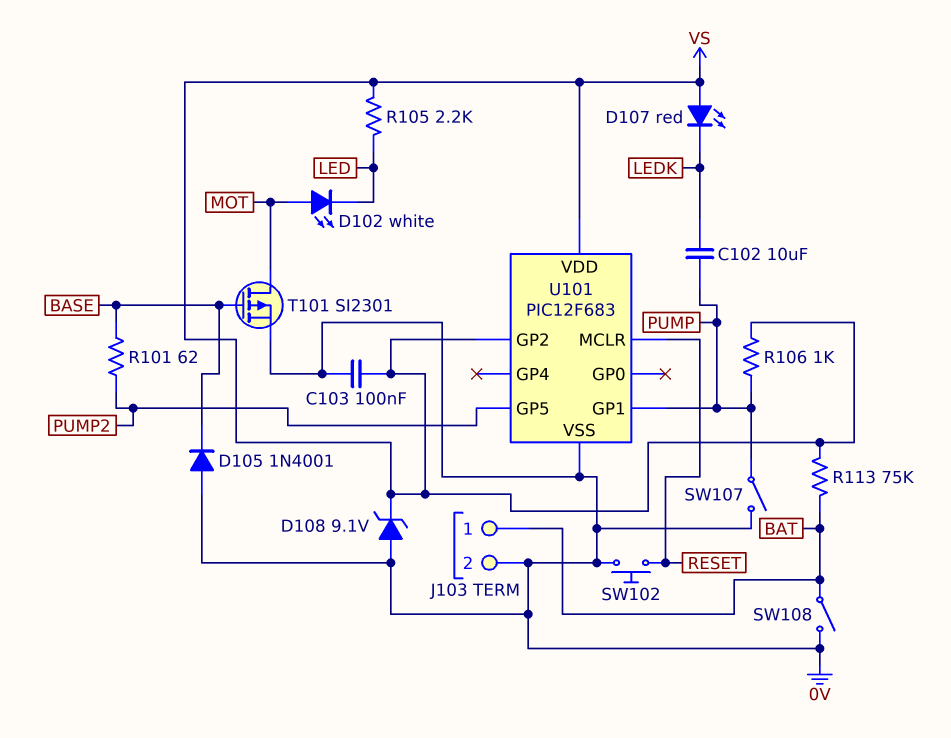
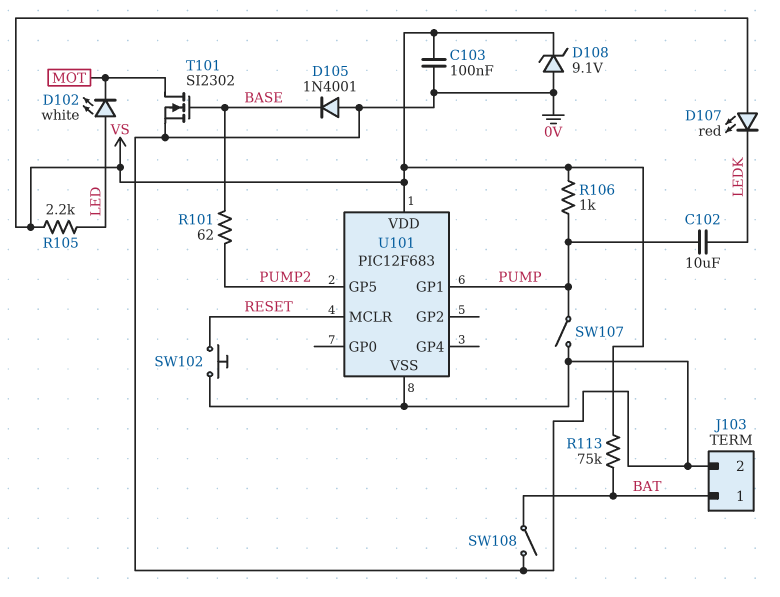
D102: LED white (A MOT, K LED) -> LED white (A LED, K MOT)
T101: PMOS SI2301 (G BASE, D MOT, S 0V) -> NMOS SI2302 (G BASE, D MOT, S 0V)
U101 pin GP2: VS -> none

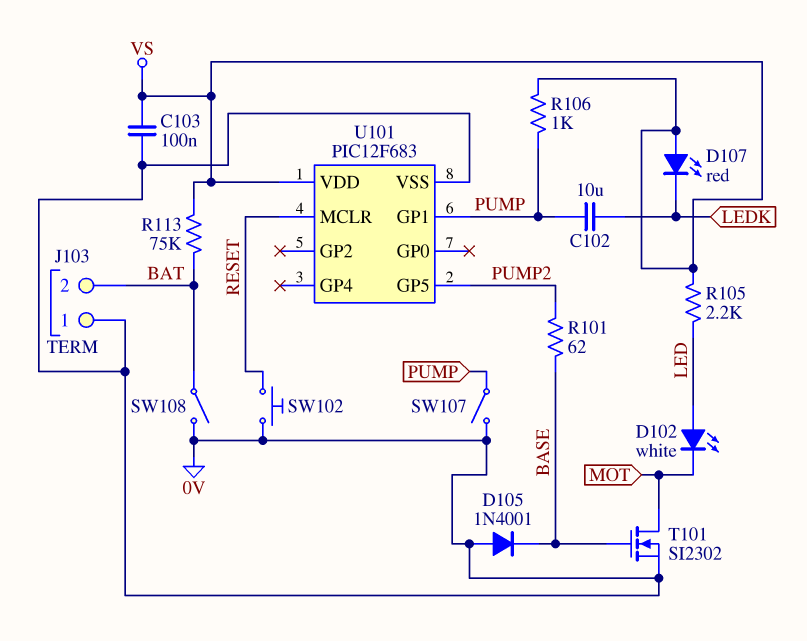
D108: zener 9.1V (A 0V, K VS) -> none
J103 pin 1: BAT -> 0V
J103 pin 2: 0V -> BAT

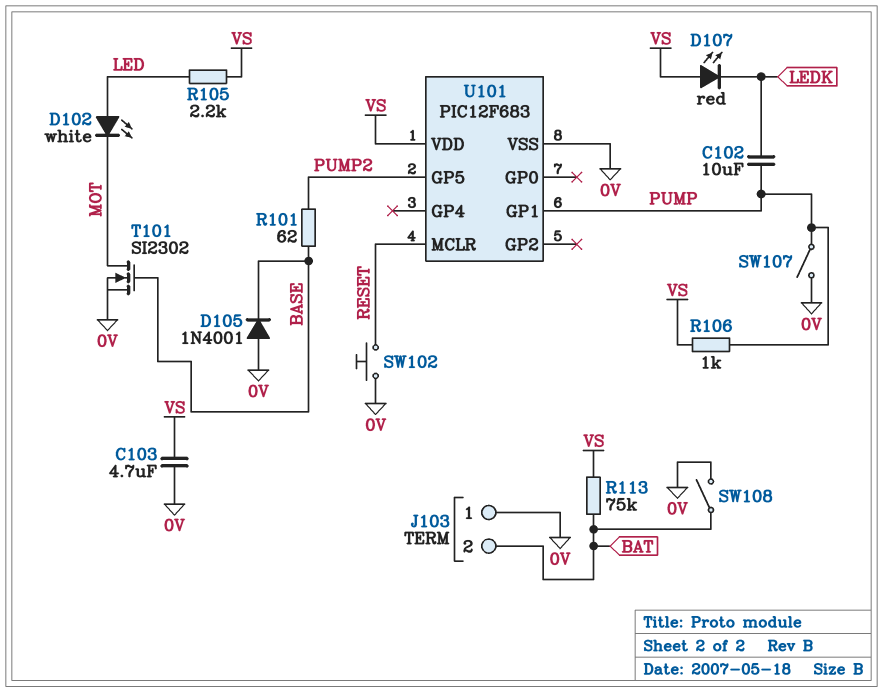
C103: 100nF (0V, VS) -> 4.7uF (0V, VS)

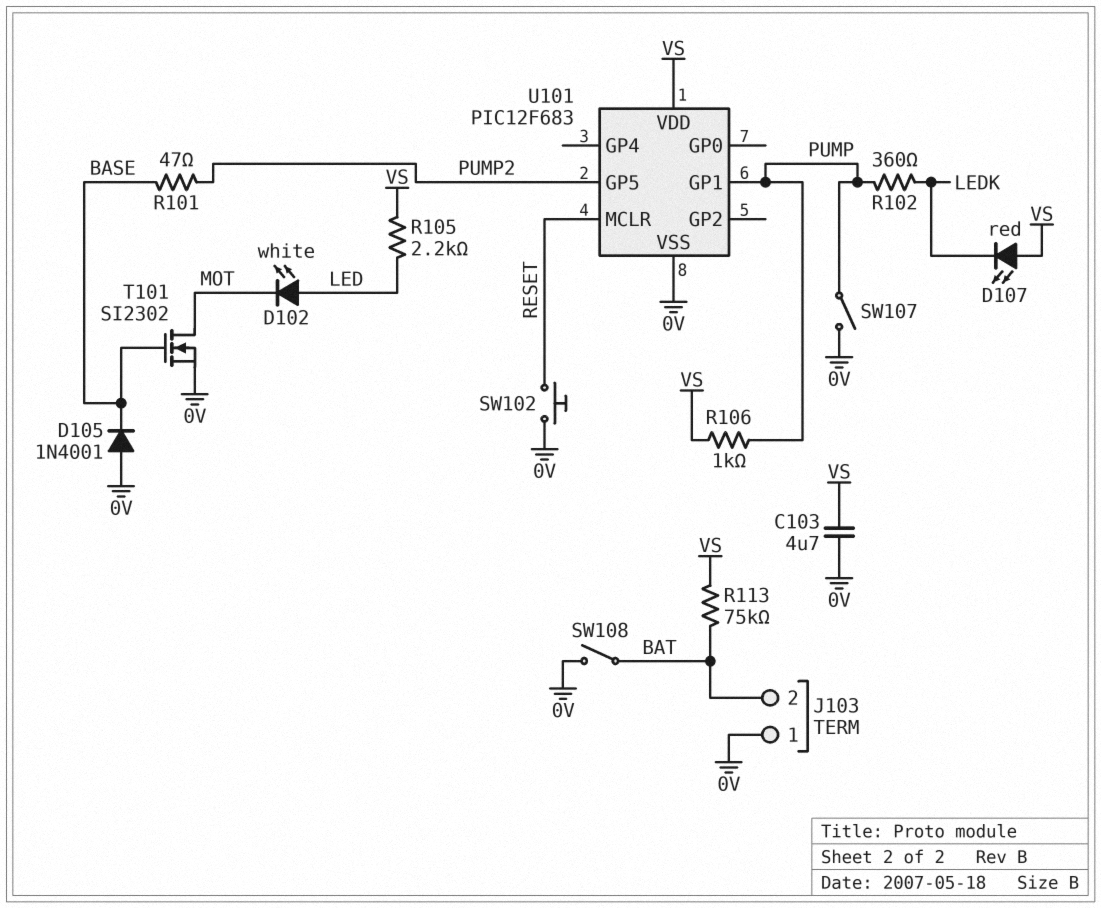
C102: 10uF (LEDK, PUMP) -> none
R101: 62 (BASE, PUMP2) -> 47 (BASE, PUMP2)
R102: none -> 360 (LEDK, PUMP)

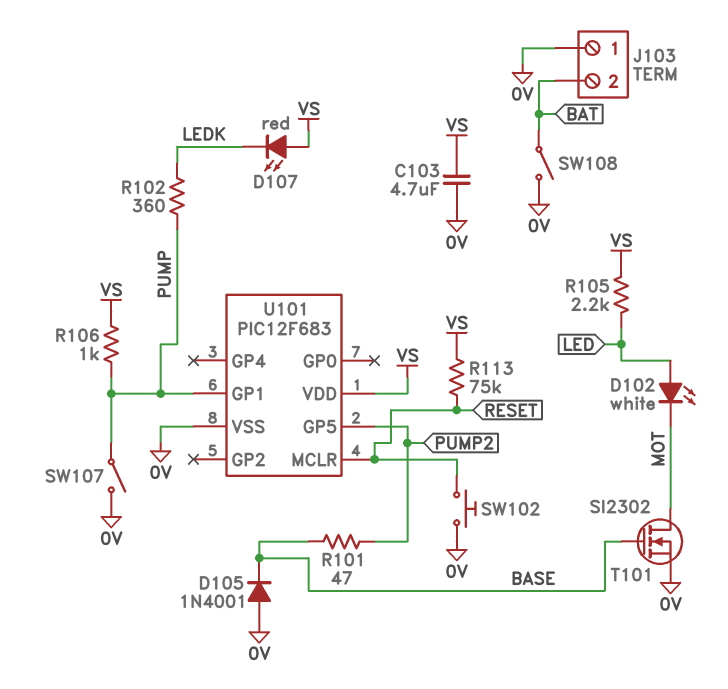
R113: 75k (BAT, VS) -> 75k (RESET, VS)

